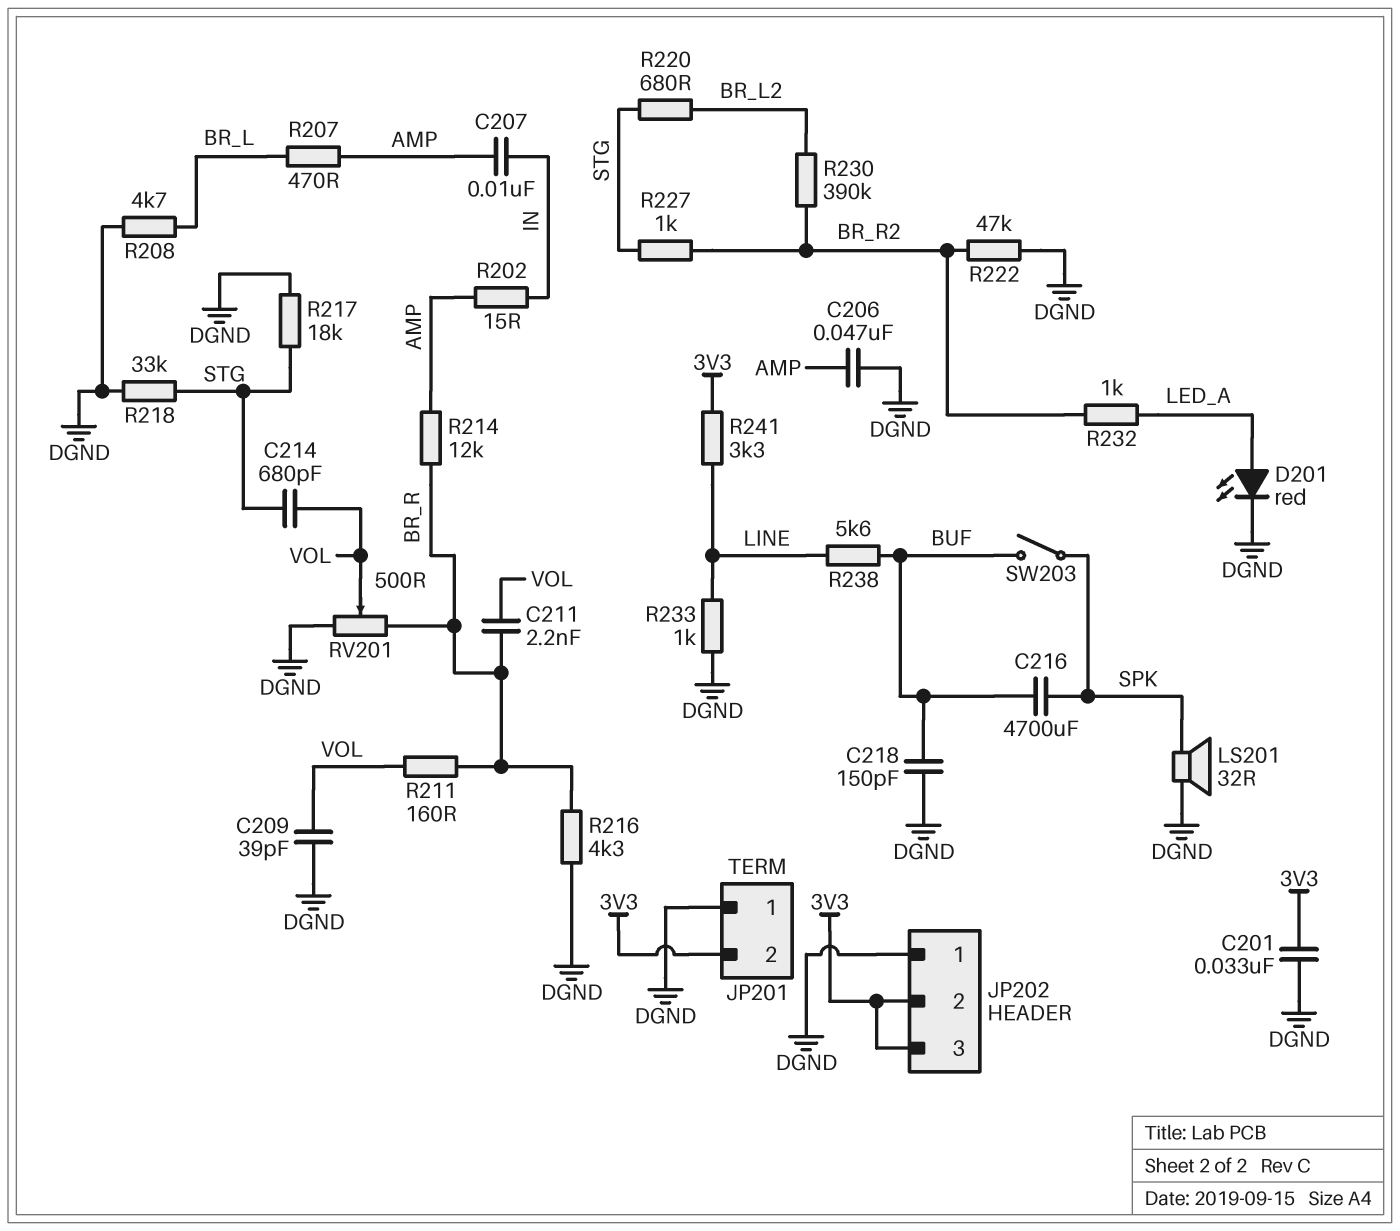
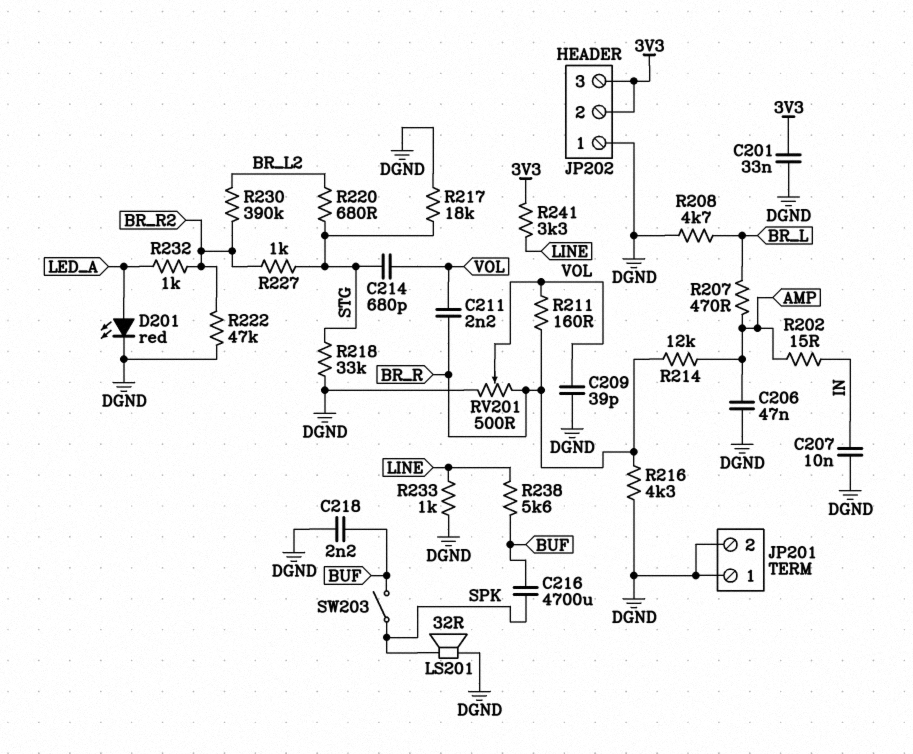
C207: 10nF (AMP, IN) -> 10nF (DGND, IN)
C218: 150pF (BUF, DGND) -> 2.2nF (BUF, DGND)
JP201 pin 2: 3V3 -> DGND

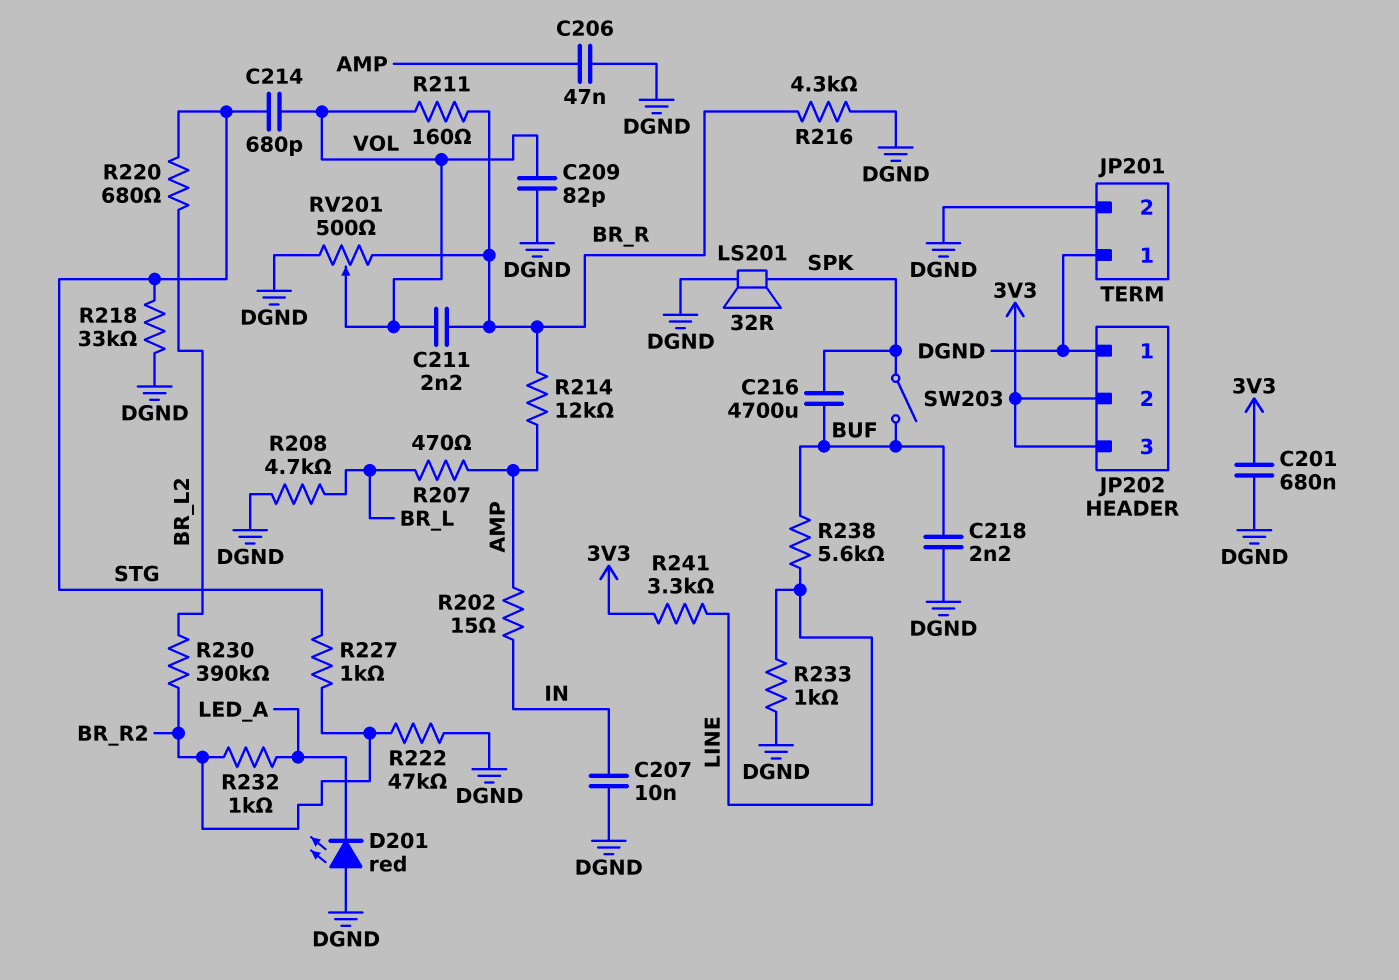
C201: 33nF (3V3, DGND) -> 680nF (3V3, DGND)
C209: 39pF (DGND, VOL) -> 82pF (DGND, VOL)
D201: LED red (A LED_A, K DGND) -> LED red (A DGND, K LED_A)
R217: 18k (DGND, STG) -> none

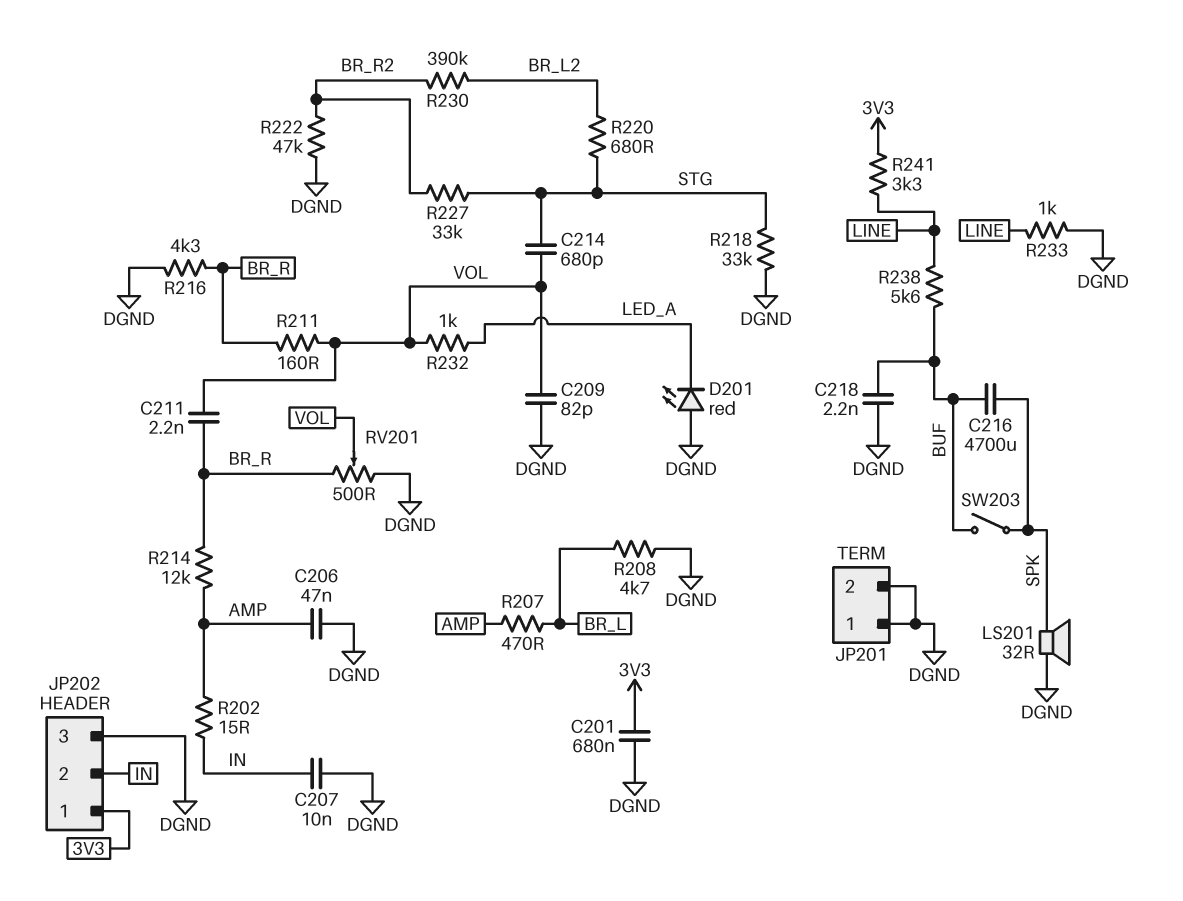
JP202 pin 1: DGND -> 3V3
JP202 pin 2: 3V3 -> IN
JP202 pin 3: 3V3 -> DGND
R227: 1k (BR_R2, STG) -> 33k (BR_R2, STG)
R232: 1k (BR_R2, LED_A) -> 1k (LED_A, VOL)

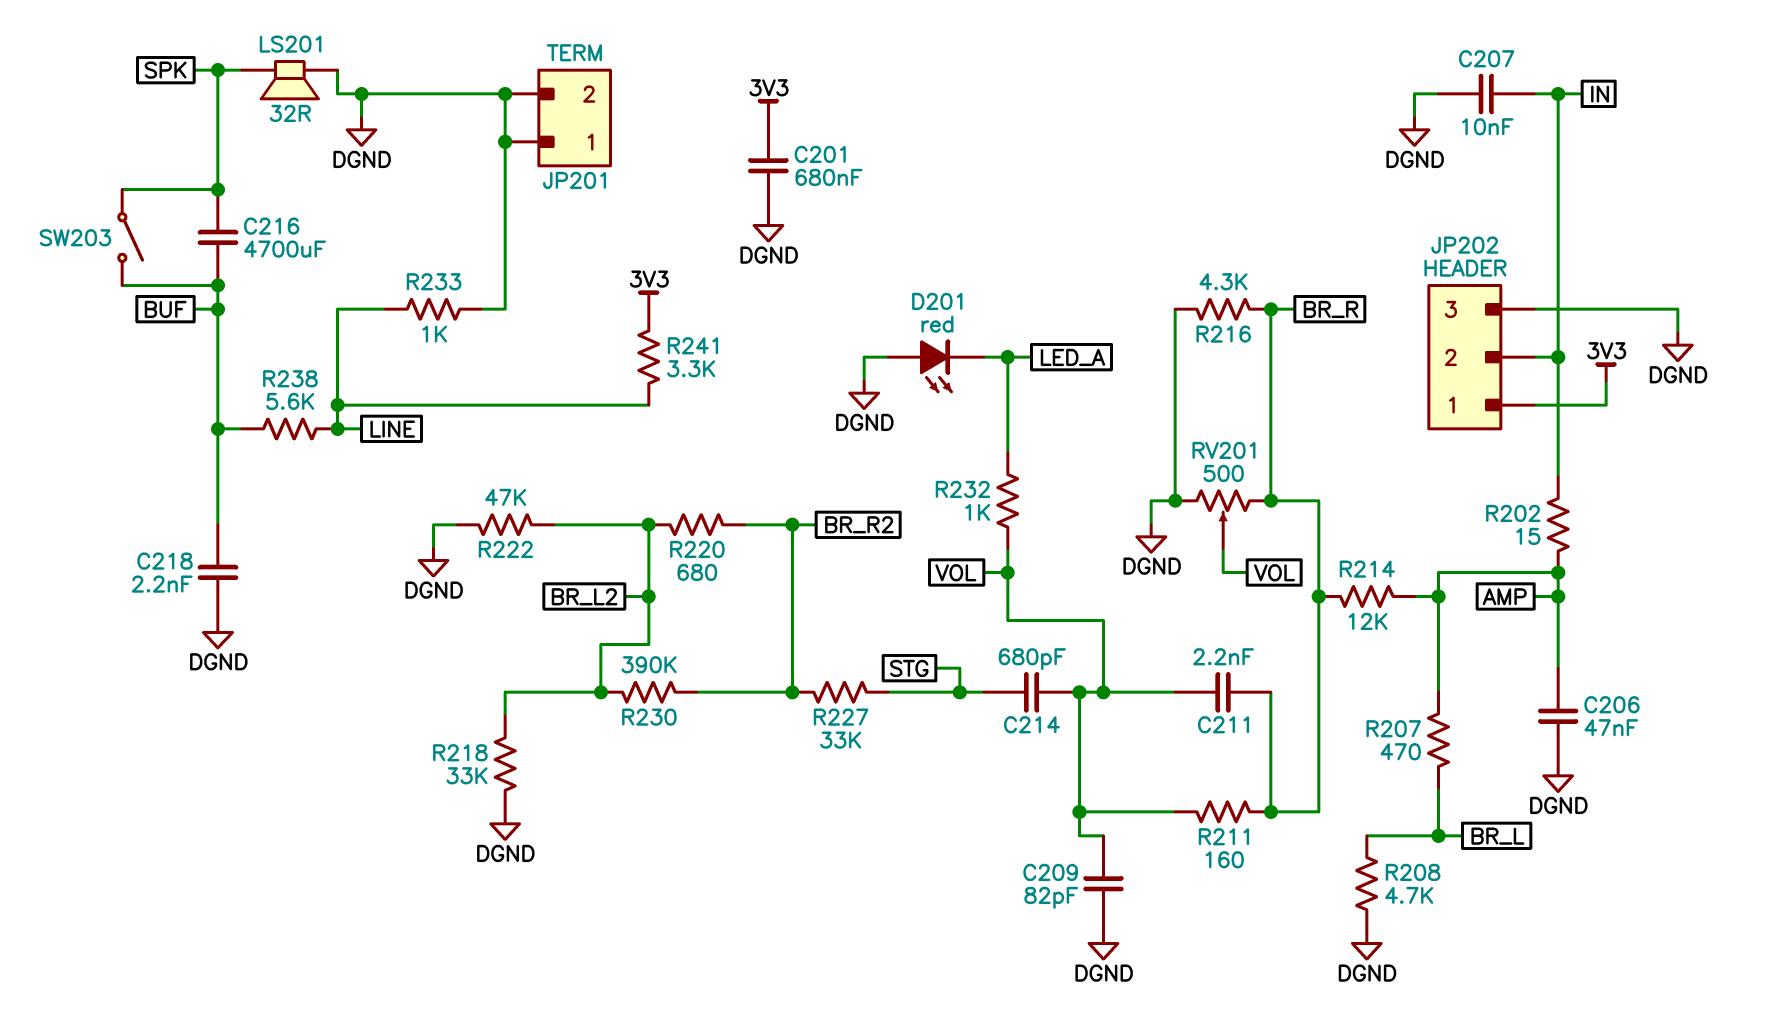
R218: 33k (DGND, STG) -> 33k (BR_L2, DGND)
R220: 680 (BR_L2, STG) -> 680 (BR_L2, BR_R2)
R222: 47k (BR_R2, DGND) -> 47k (BR_L2, DGND)

